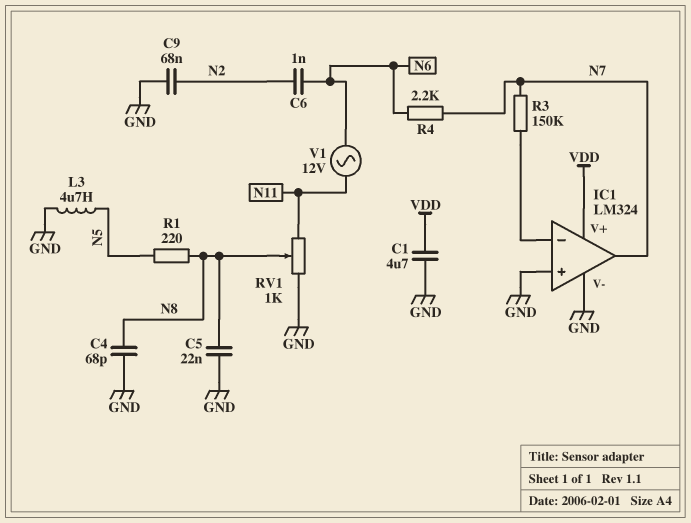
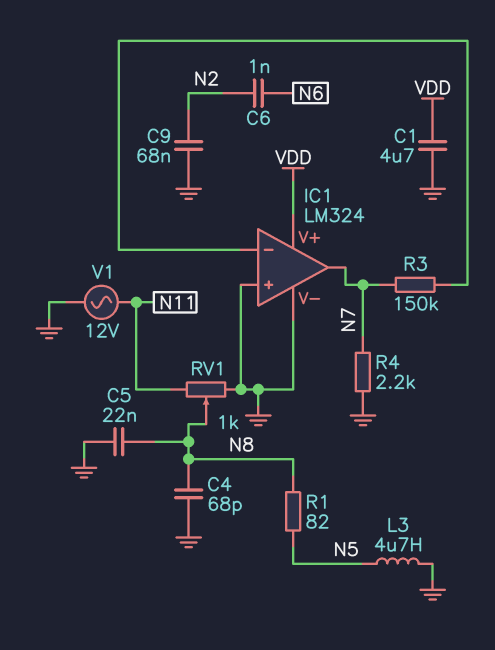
R1: 220 (N5, N8) -> 82 (N5, N8)
R4: 2.2k (N6, N7) -> 2.2k (GND, N7)
V1: AC 12V (N6, N11) -> AC 12V (GND, N11)

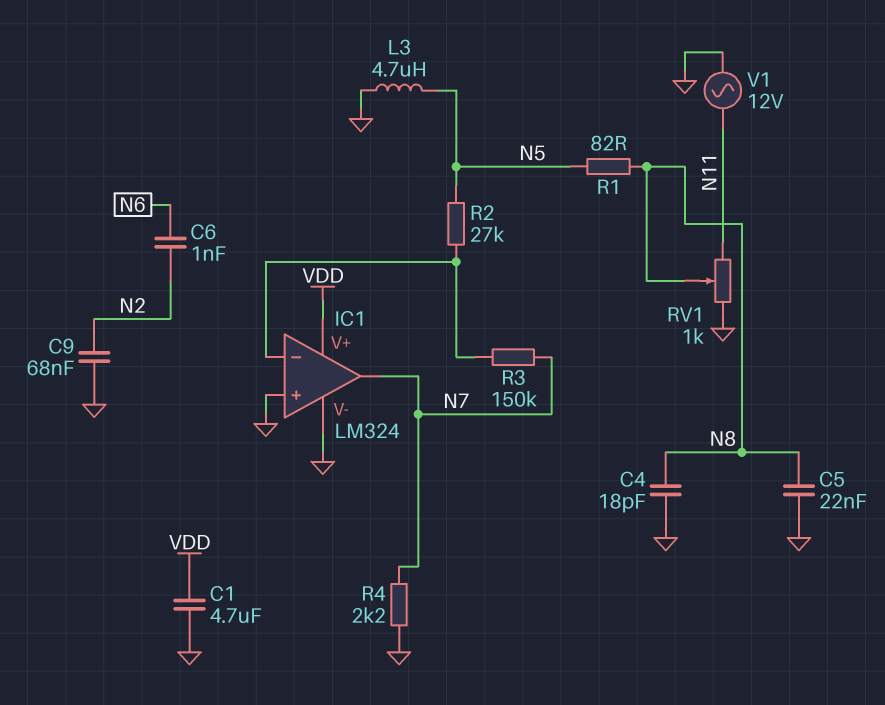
C4: 68pF (GND, N8) -> 18pF (GND, N8)
R2: none -> 27k (IC1/in-, N5)

